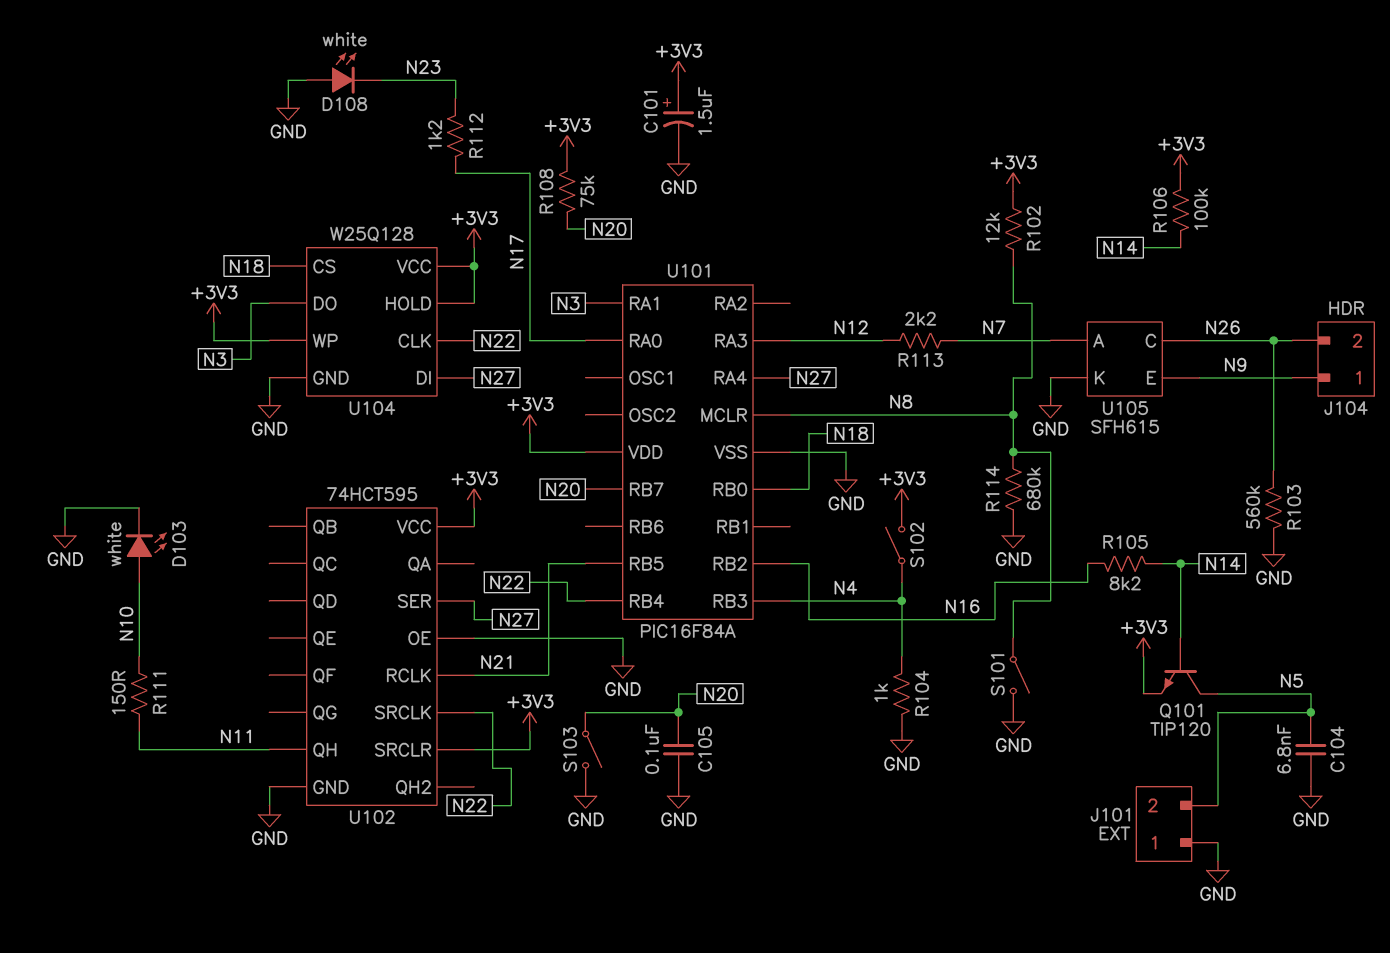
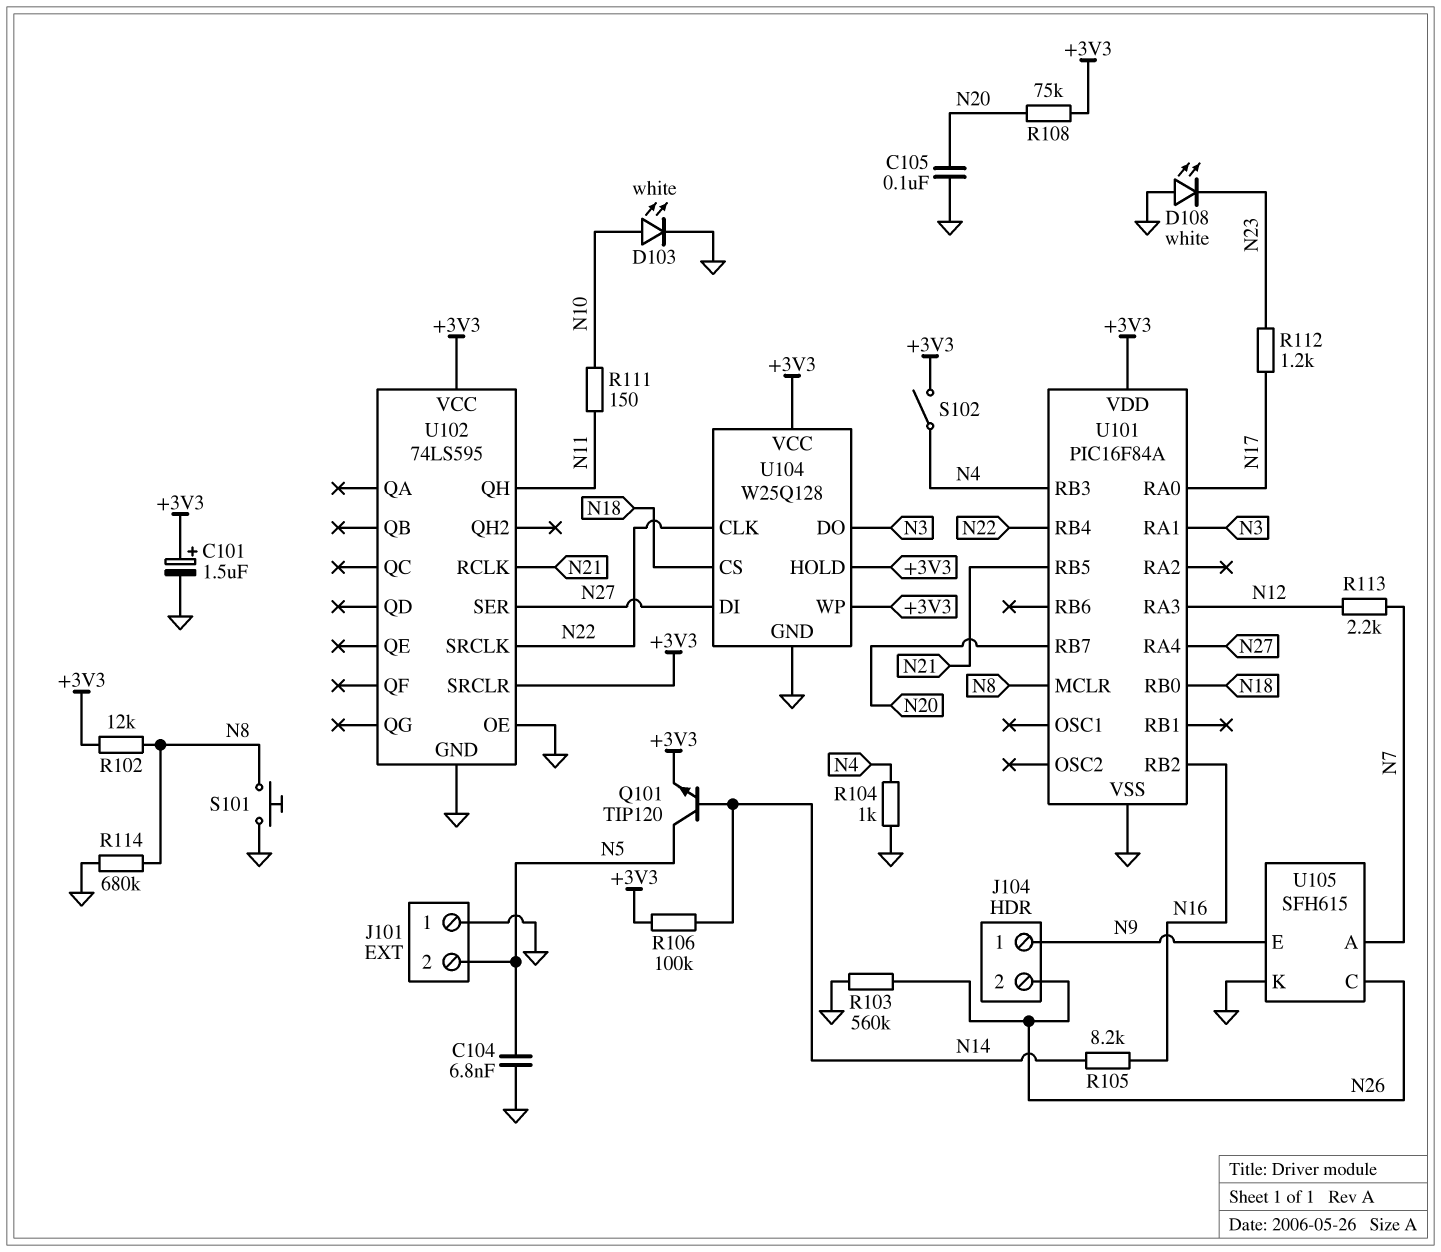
S101: switch (GND, N8) -> button (GND, N8)
S103: switch (GND, N20) -> none
U102: 74HCT595 -> 74LS595

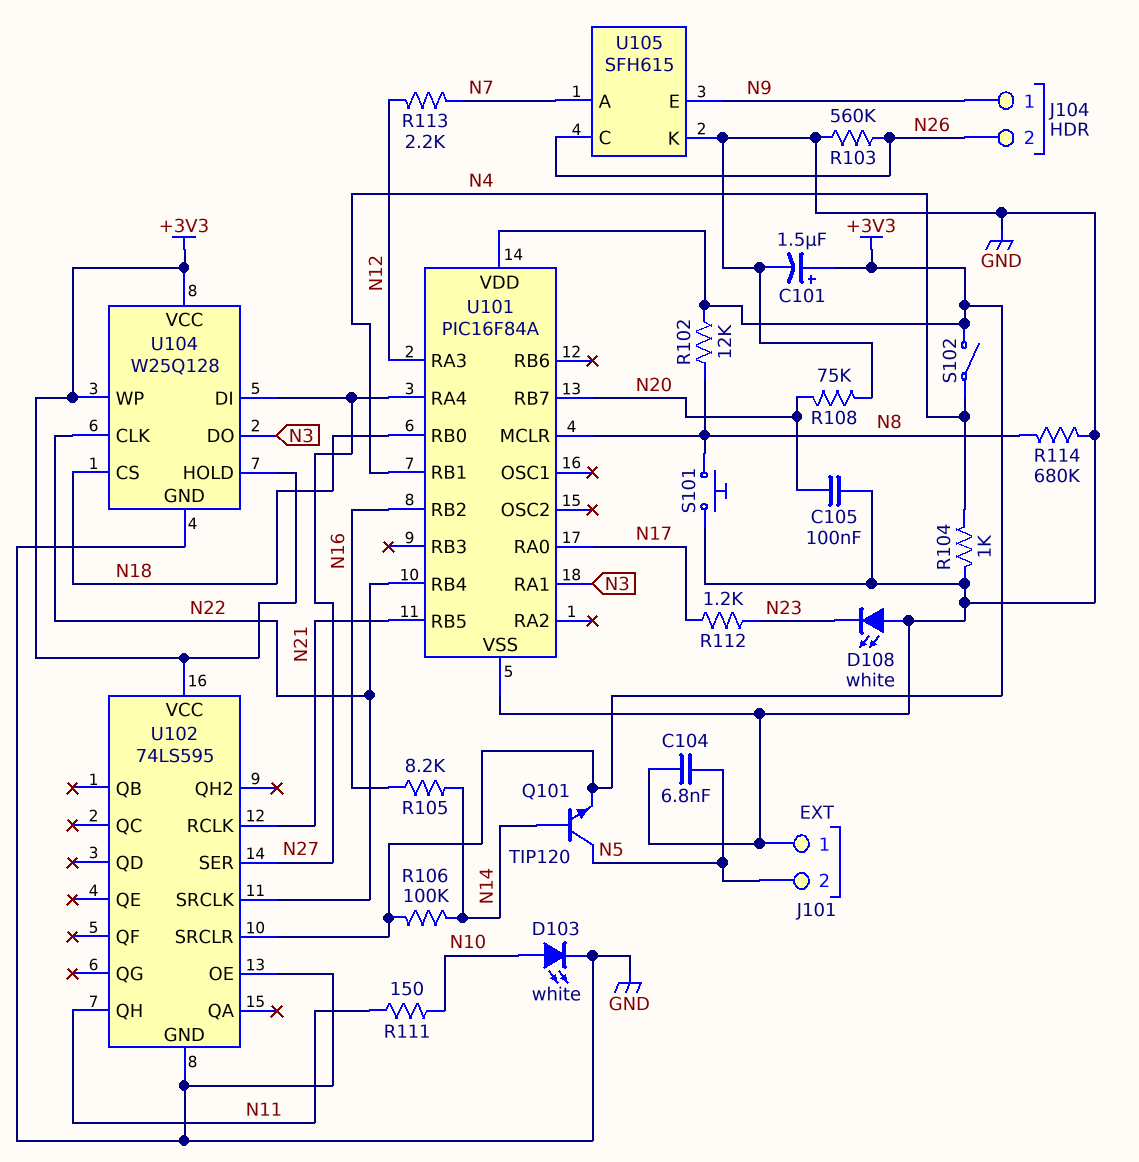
R108: 75k (+3V3, N20) -> 75k (GND, N20)
U101 pin RB1: none -> N4
U101 pin RB3: N4 -> none

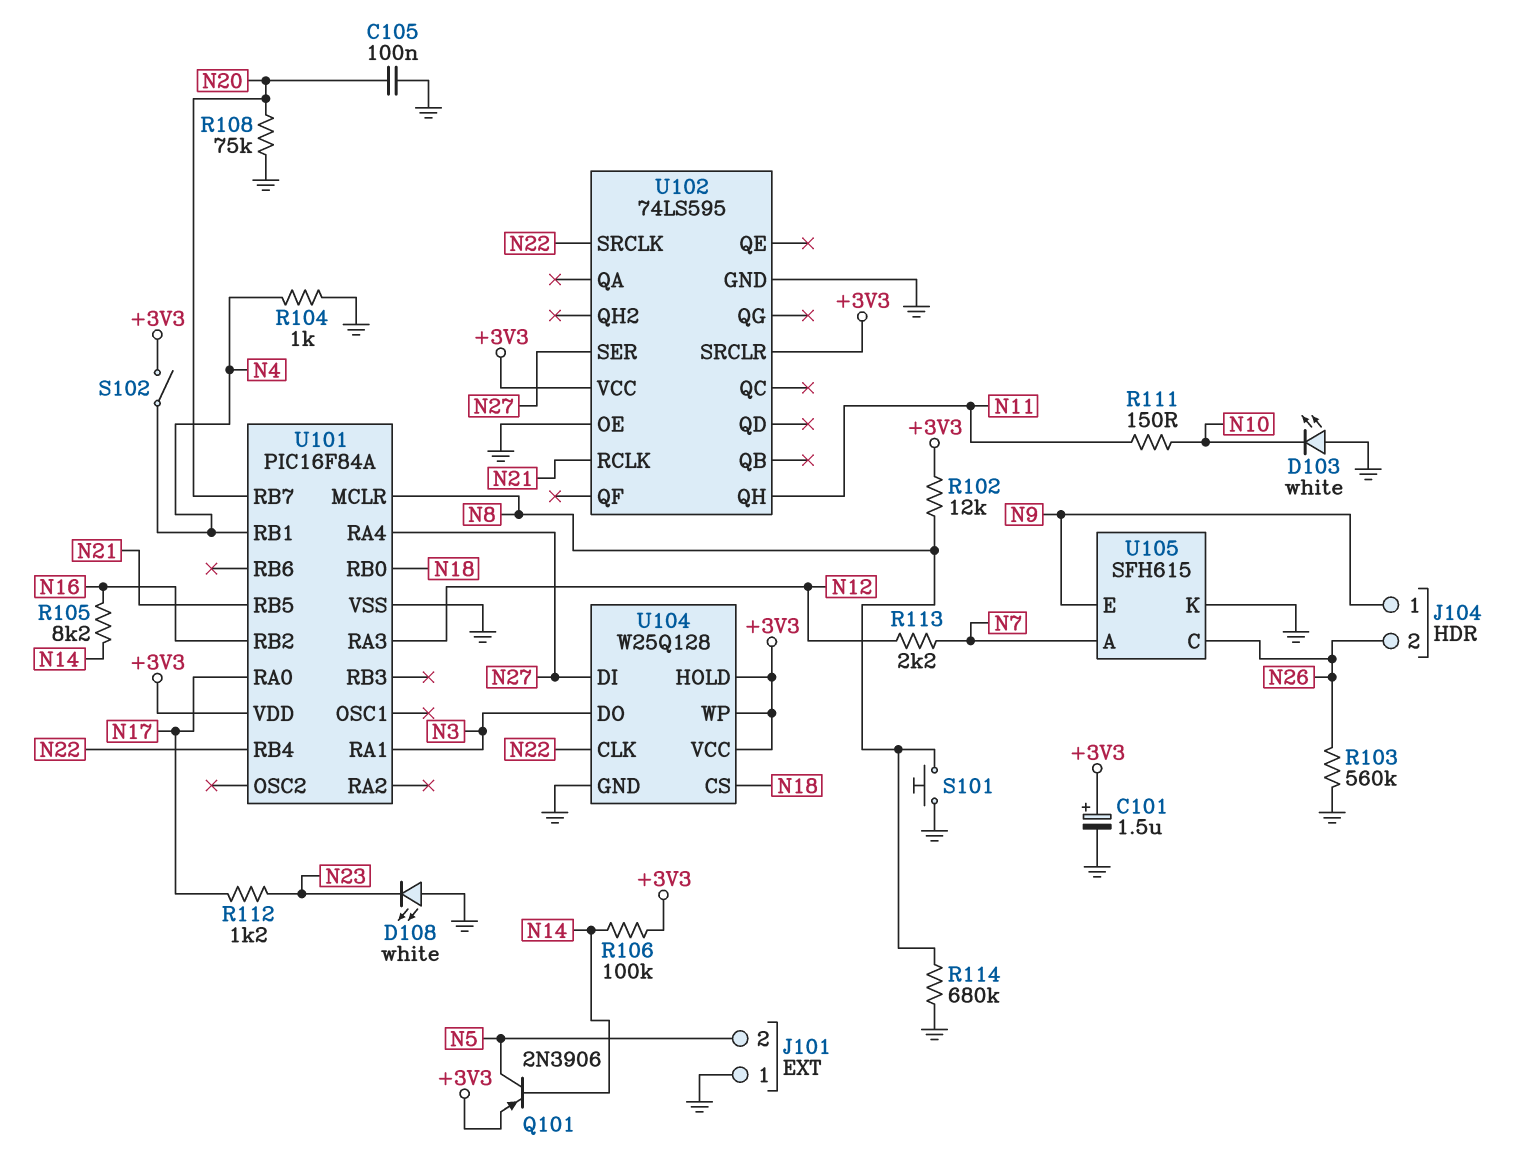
C104: 6.8nF (GND, N5) -> none
D103: LED white (A N10, K GND) -> LED white (A GND, K N10)
Q101: NPN TIP120 (B N14, C N5, E +3V3) -> PNP 2N3906 (B N14, C N5, E +3V3)

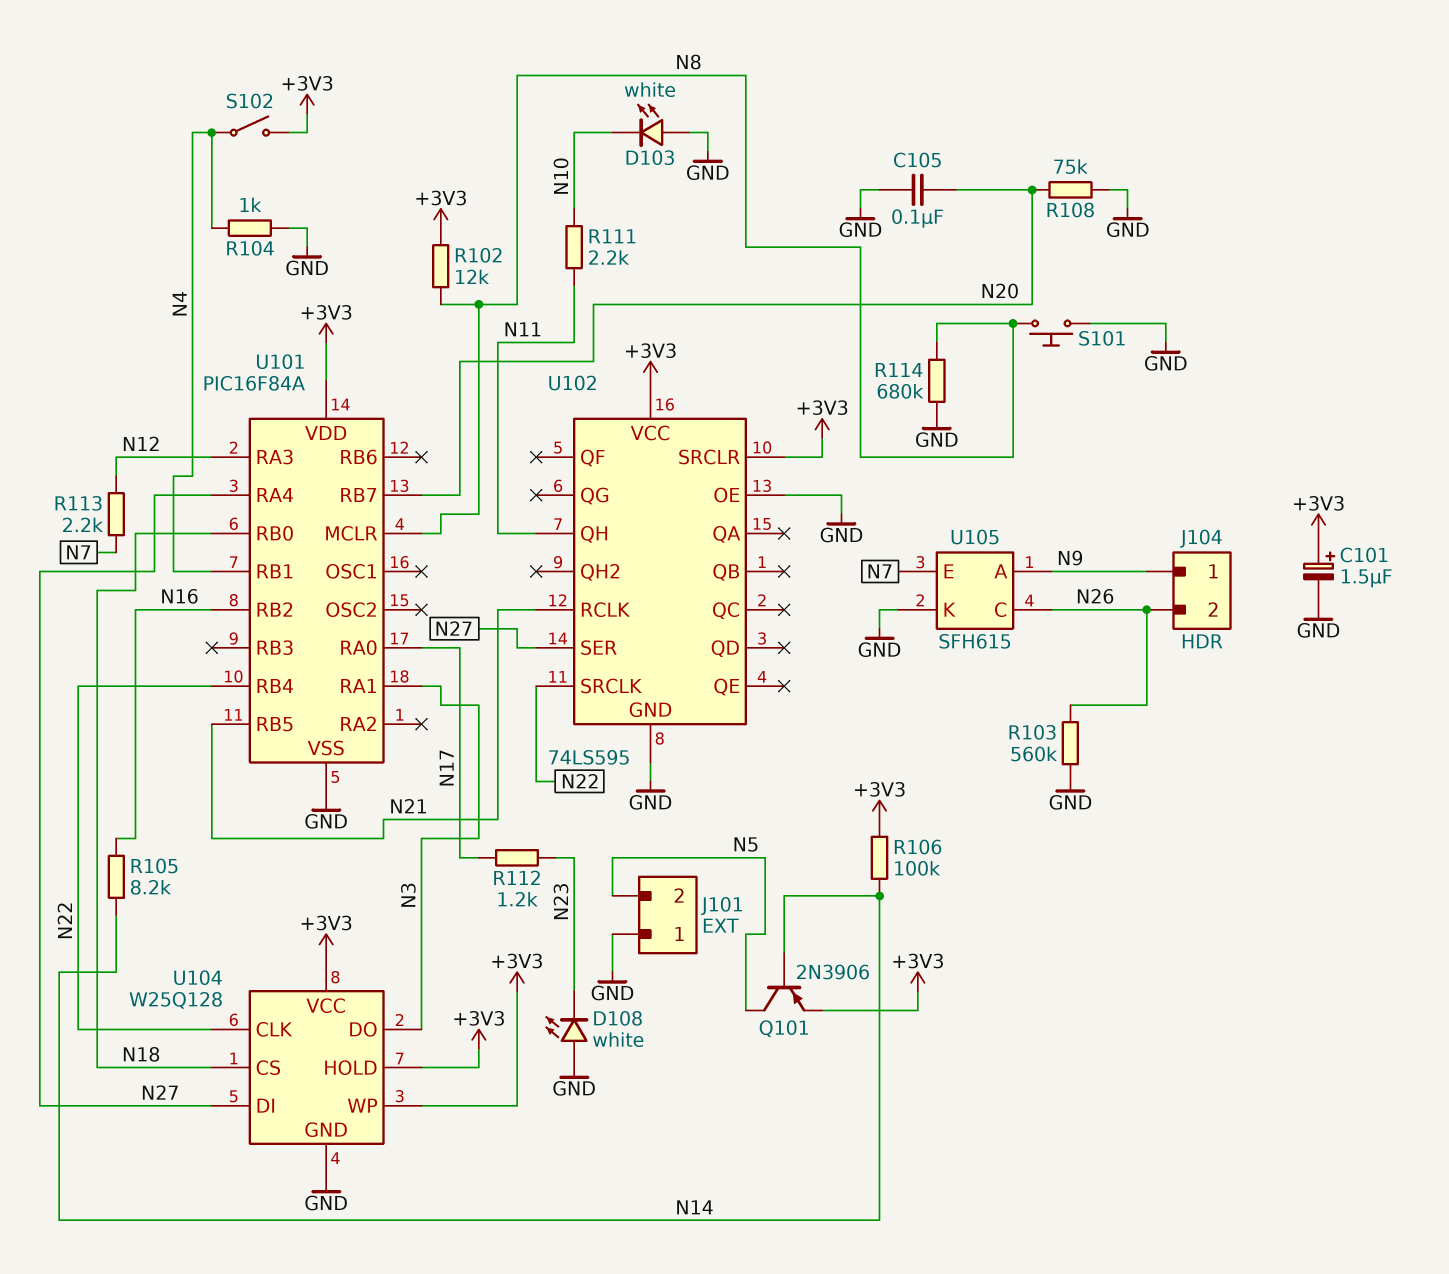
R111: 150 (N10, N11) -> 2.2k (N10, N11)
U105 pin A: N7 -> N9
U105 pin E: N9 -> N7

